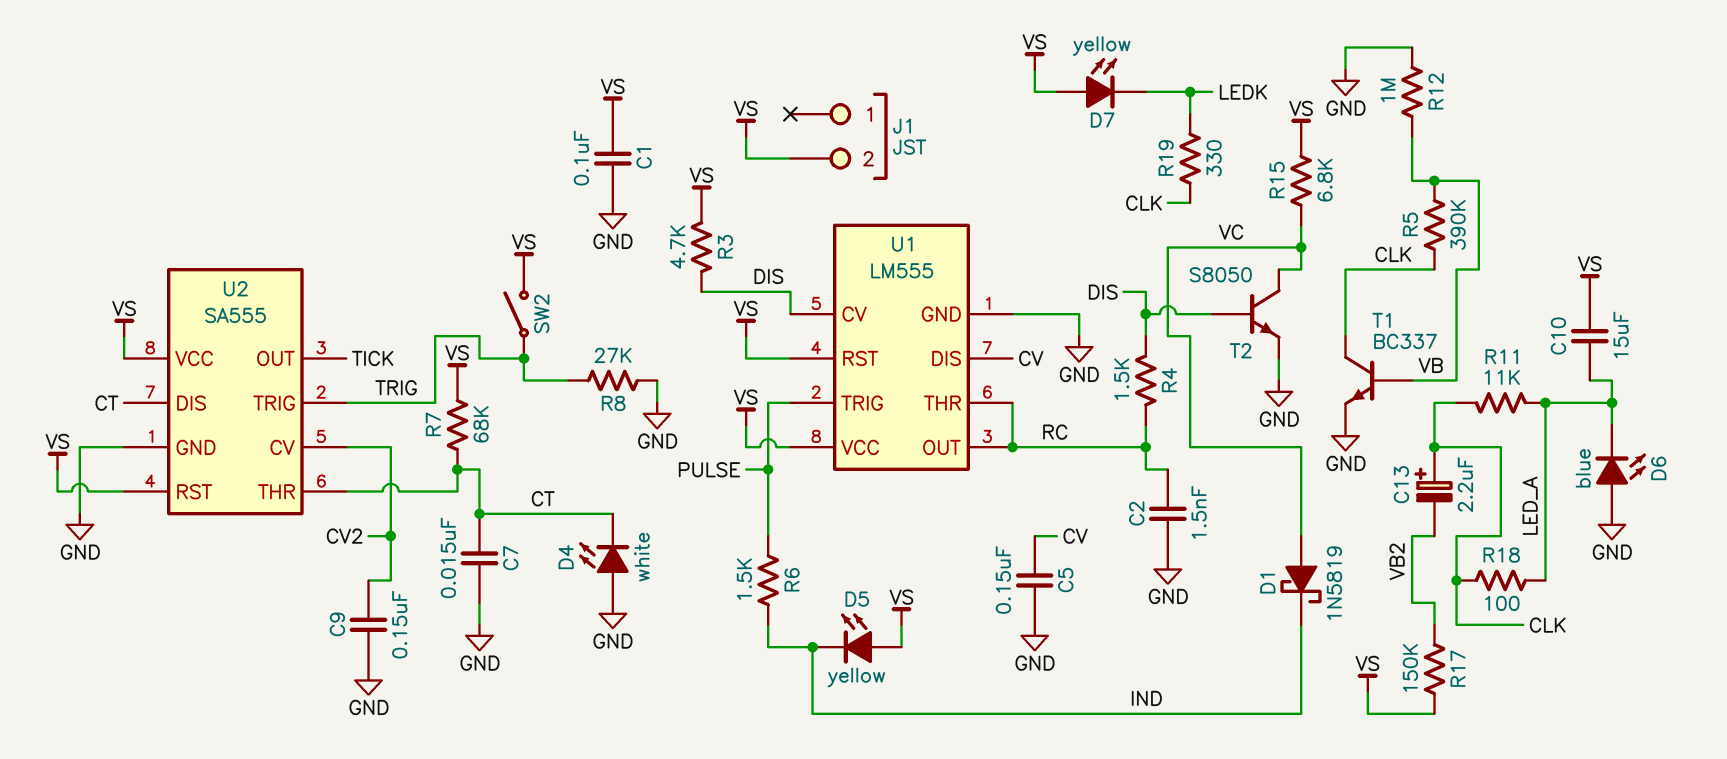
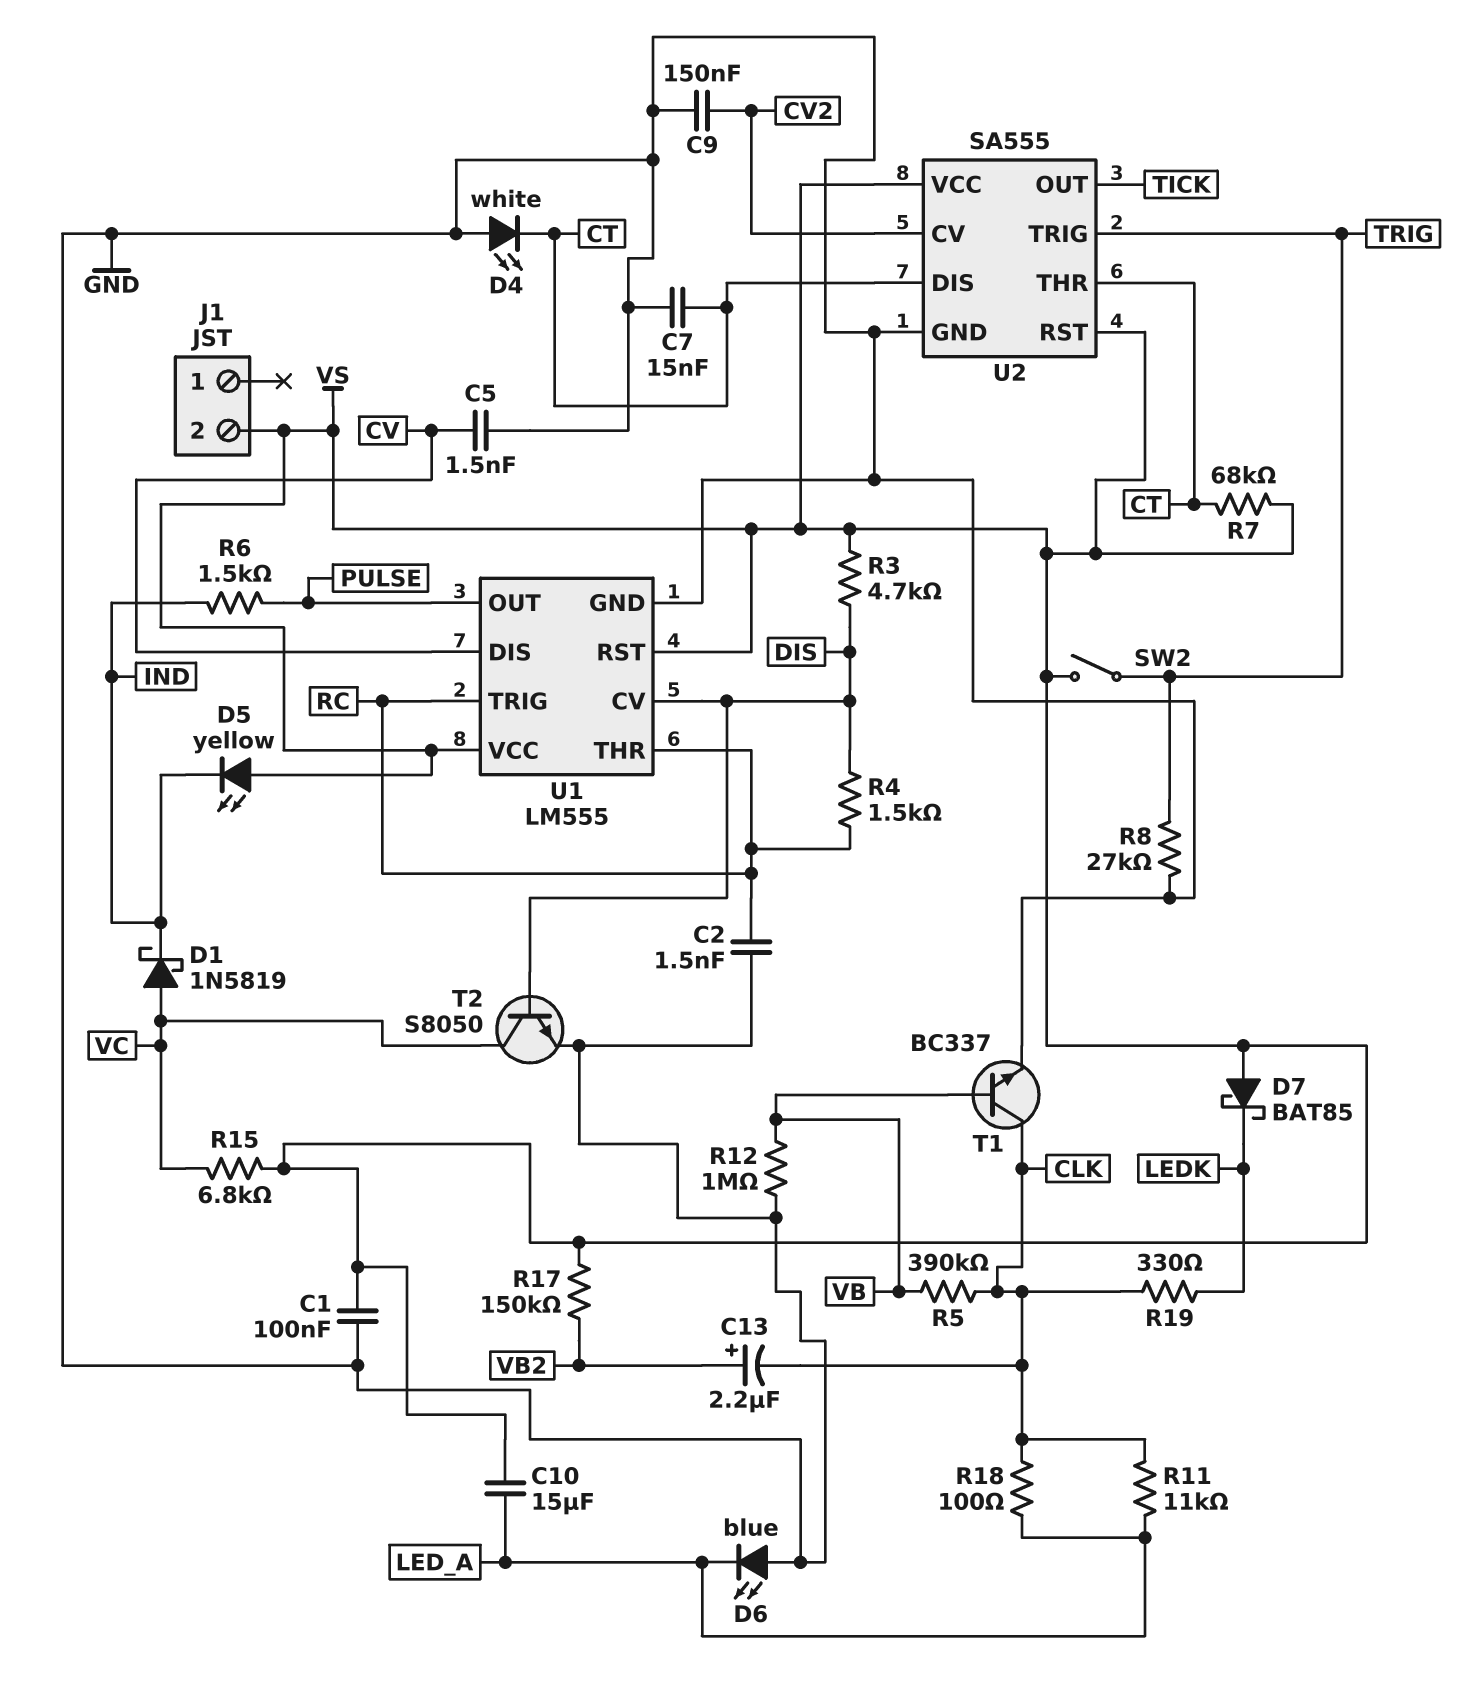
C5: 150nF (CV, GND) -> 1.5nF (CV, GND)
C13: 2.2uF (plus CLK, minus VB2) -> 2.2uF (plus VB2, minus CLK)
D7: LED yellow (A VS, K LEDK) -> schottky BAT85 (A VS, K LEDK)
U1 pin OUT: RC -> PULSE
U1 pin TRIG: PULSE -> RC

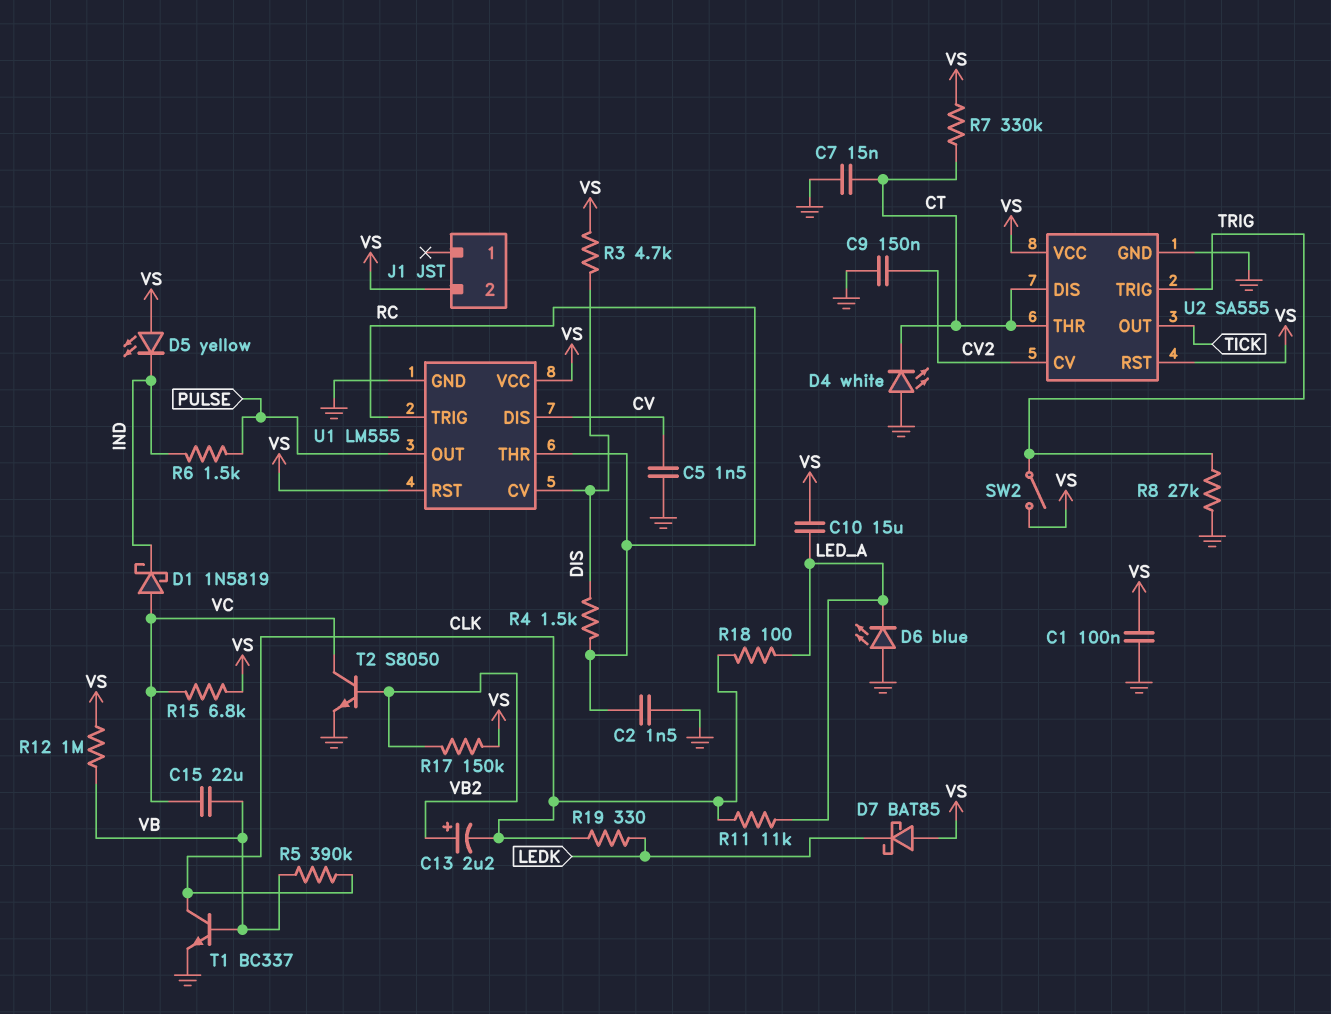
C15: none -> 22uF (VB, VC)
R7: 68k (CT, VS) -> 330k (CT, VS)
R12: 1M (GND, VB) -> 1M (VB, VS)
T2: NPN S8050 (B DIS, C VC, E GND) -> NPN S8050 (B VB2, C VC, E GND)

